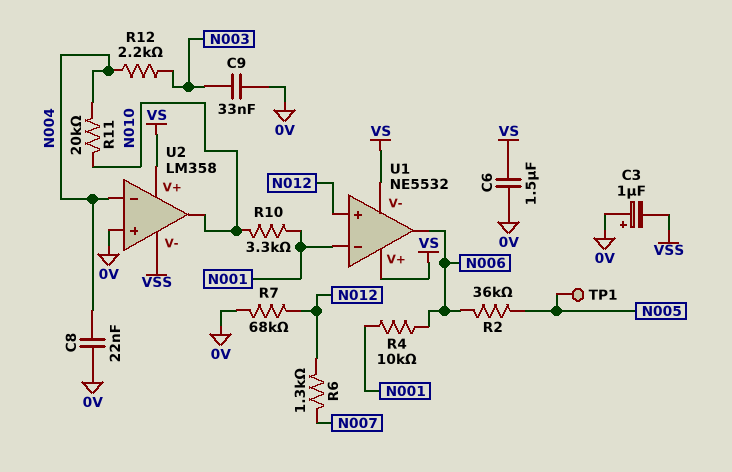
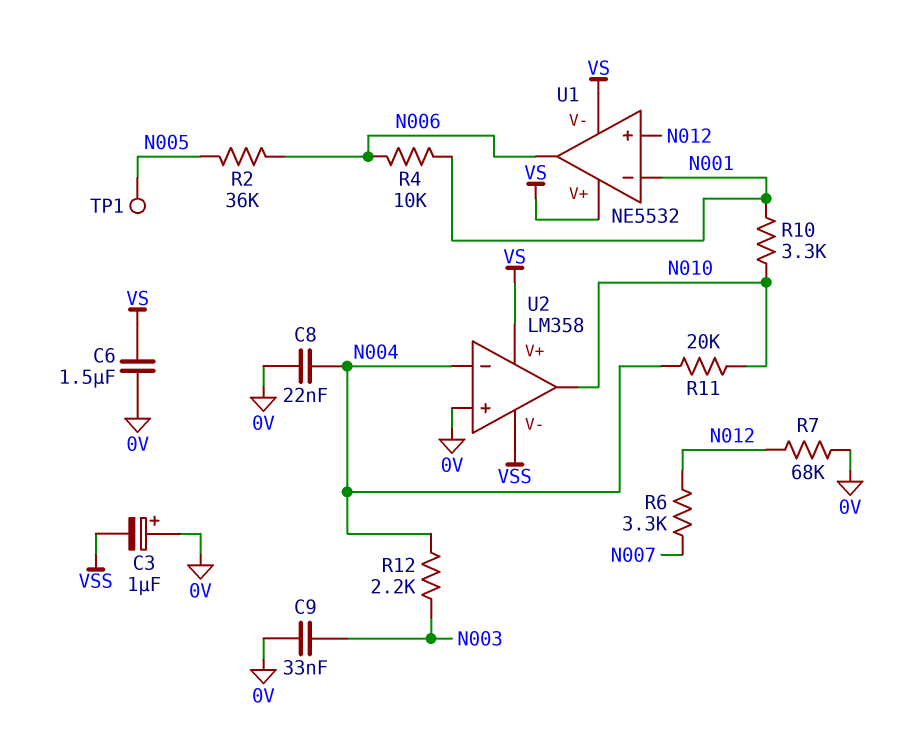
R6: 1.3k (N007, N012) -> 3.3k (N007, N012)

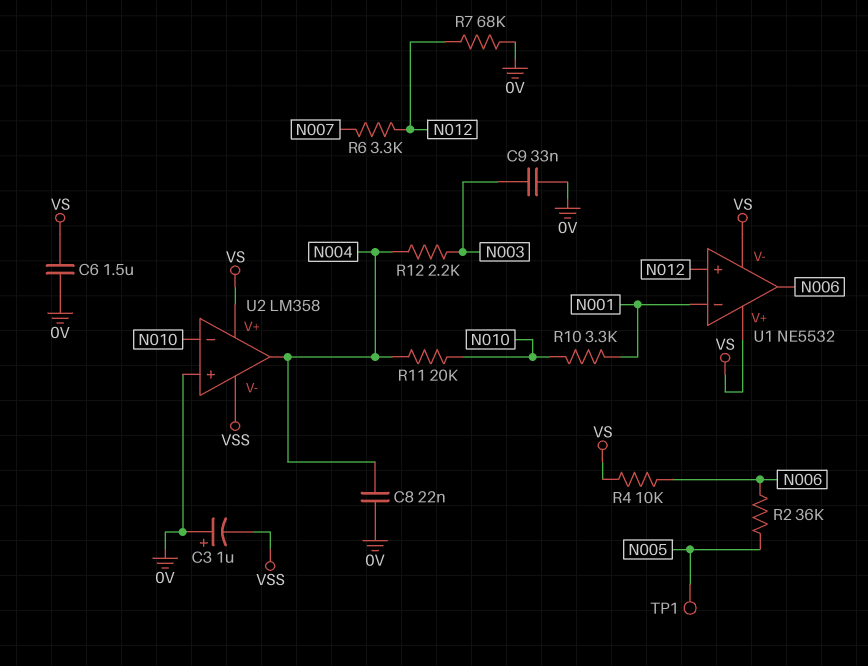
R4: 10k (N001, N006) -> 10k (N006, VS)
U2 pin in-: N004 -> N010
U2 pin out: N010 -> N004

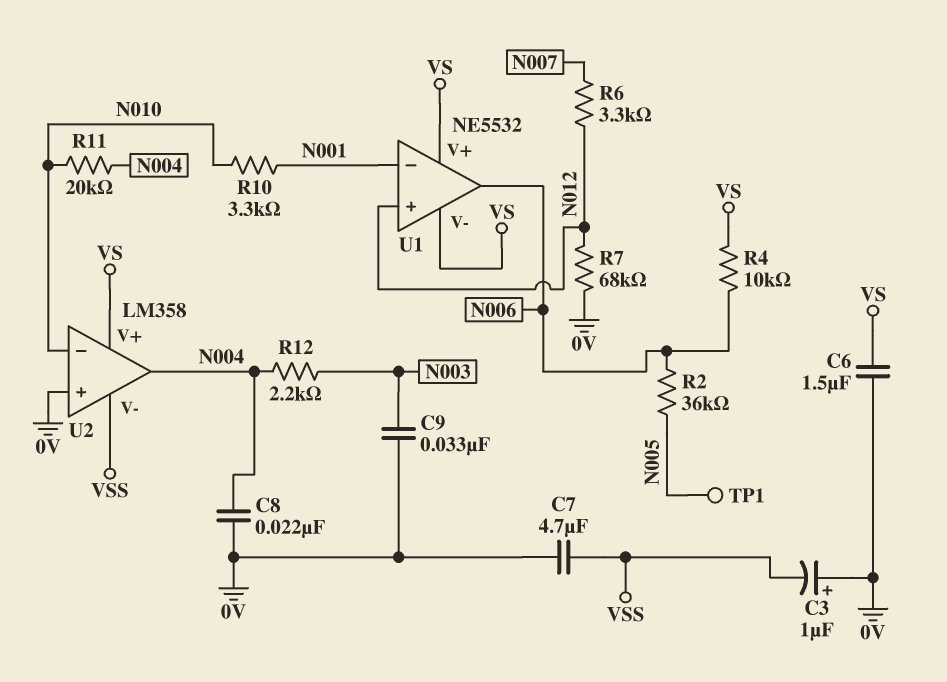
C7: none -> 4.7uF (0V, VSS)

